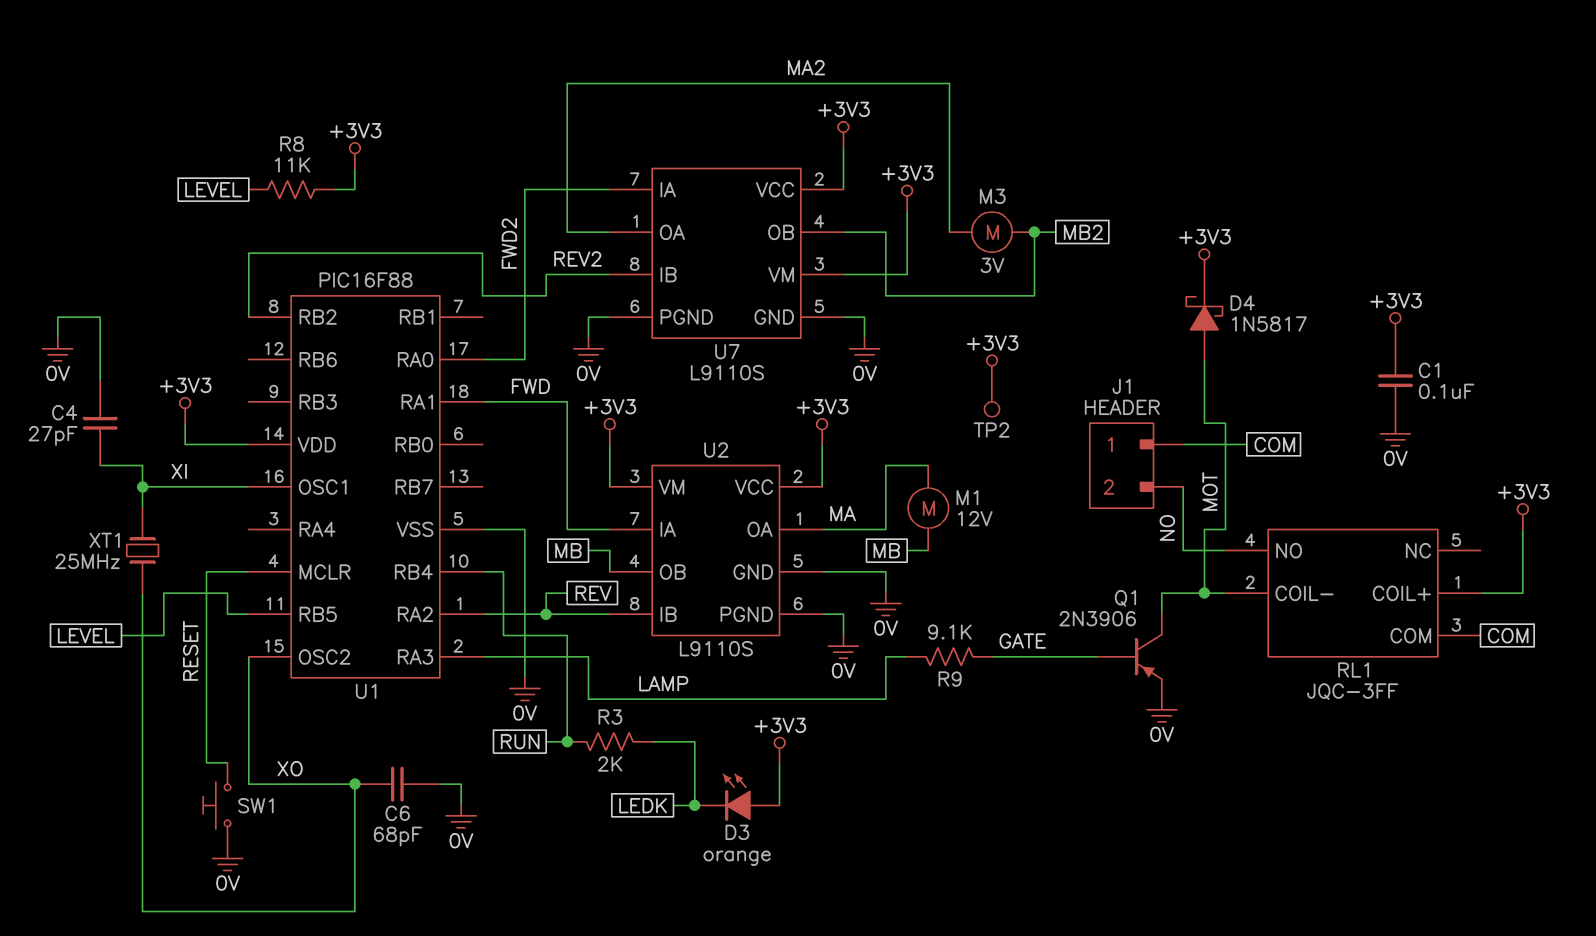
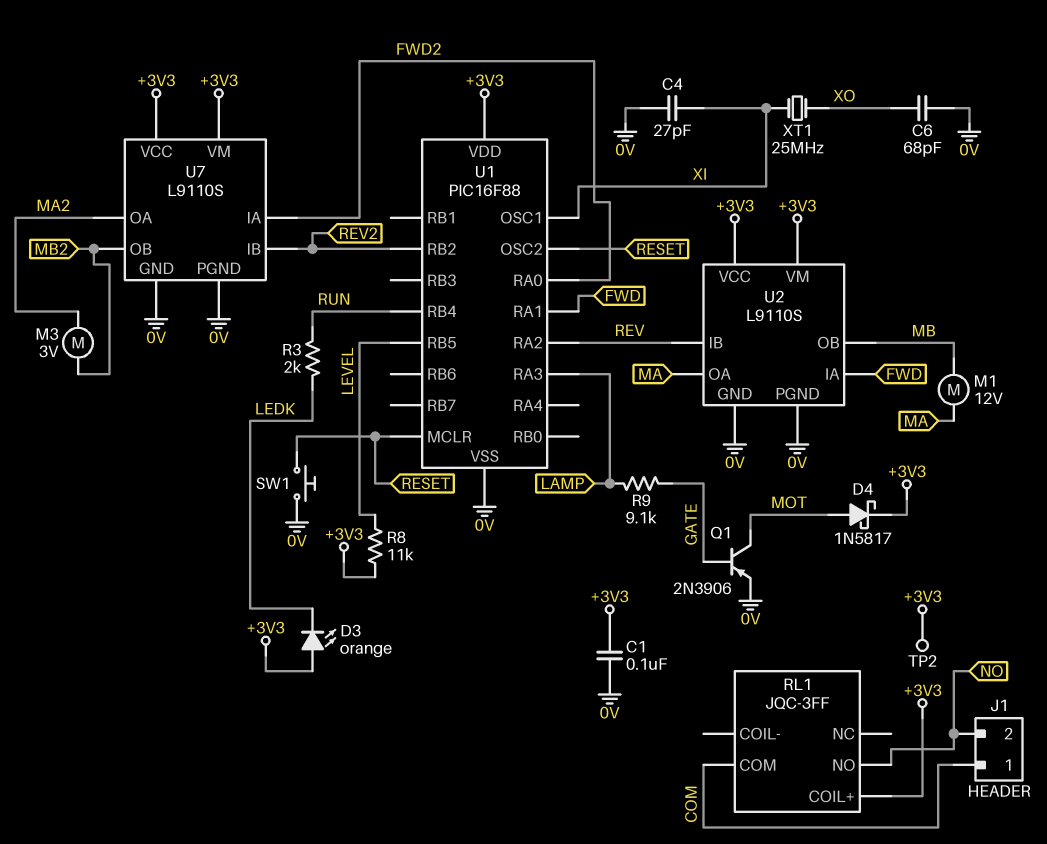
RL1 pin COIL-: MOT -> none
U1 pin OSC2: XO -> RESET

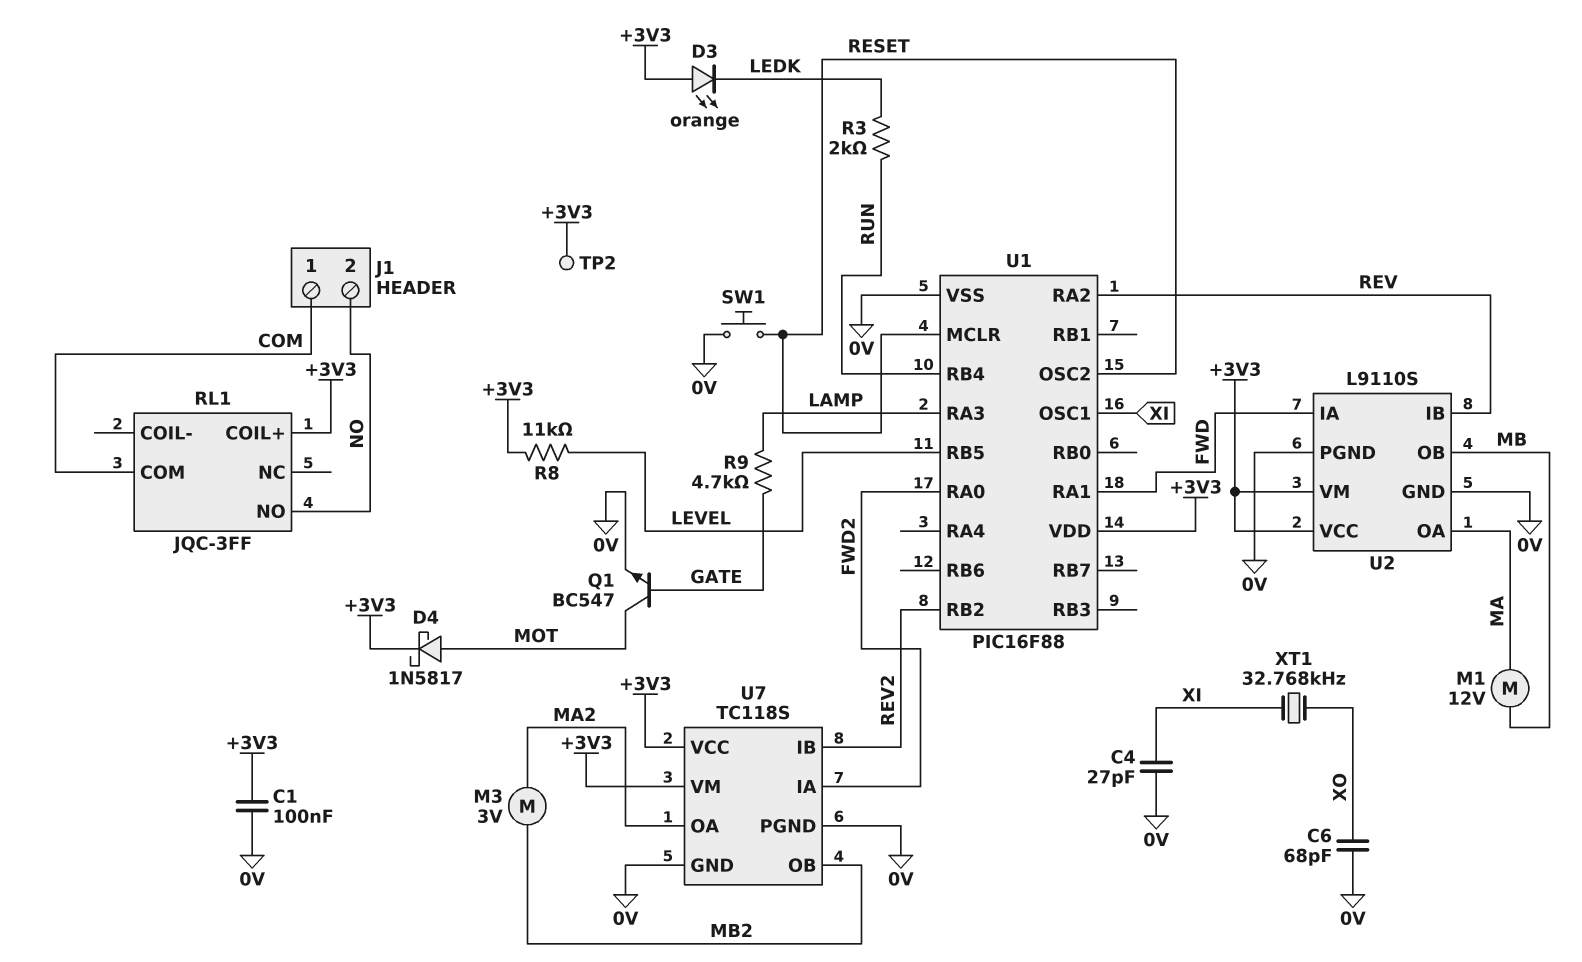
Q1: PNP 2N3906 (B GATE, C MOT, E 0V) -> NPN BC547 (B GATE, C MOT, E 0V)
R9: 9.1k (GATE, LAMP) -> 4.7k (GATE, LAMP)
U7: L9110S -> TC118S
XT1: 25MHz (XI, XO) -> 32.768kHz (XI, XO)

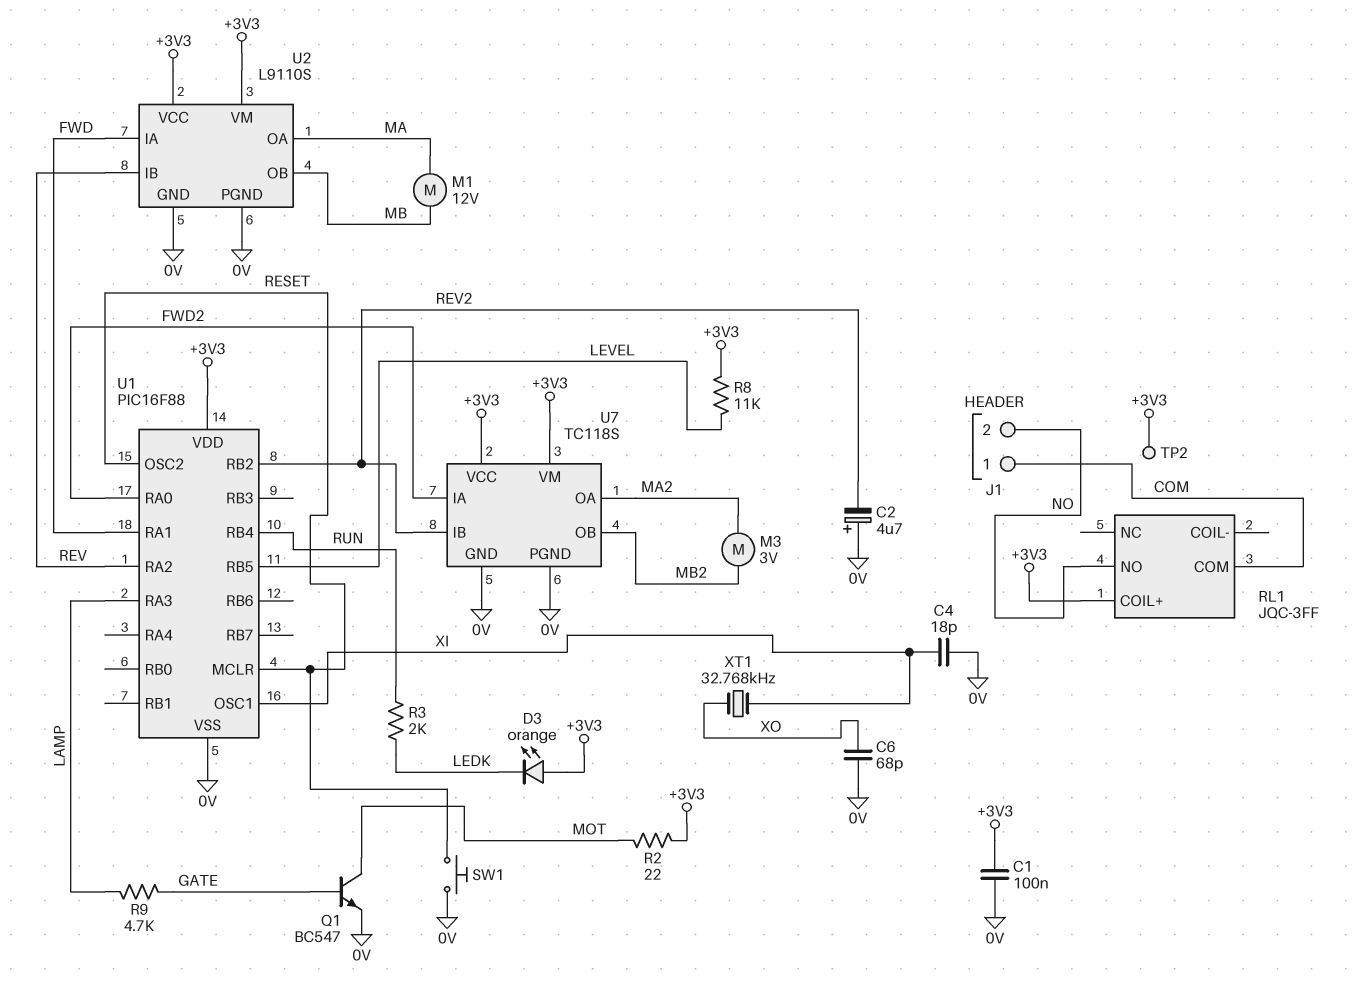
C2: none -> 4.7uF (plus 0V, minus REV2)
C4: 27pF (0V, XI) -> 18pF (0V, XI)
D4: schottky 1N5817 (A MOT, K +3V3) -> none
R2: none -> 22 (+3V3, MOT)

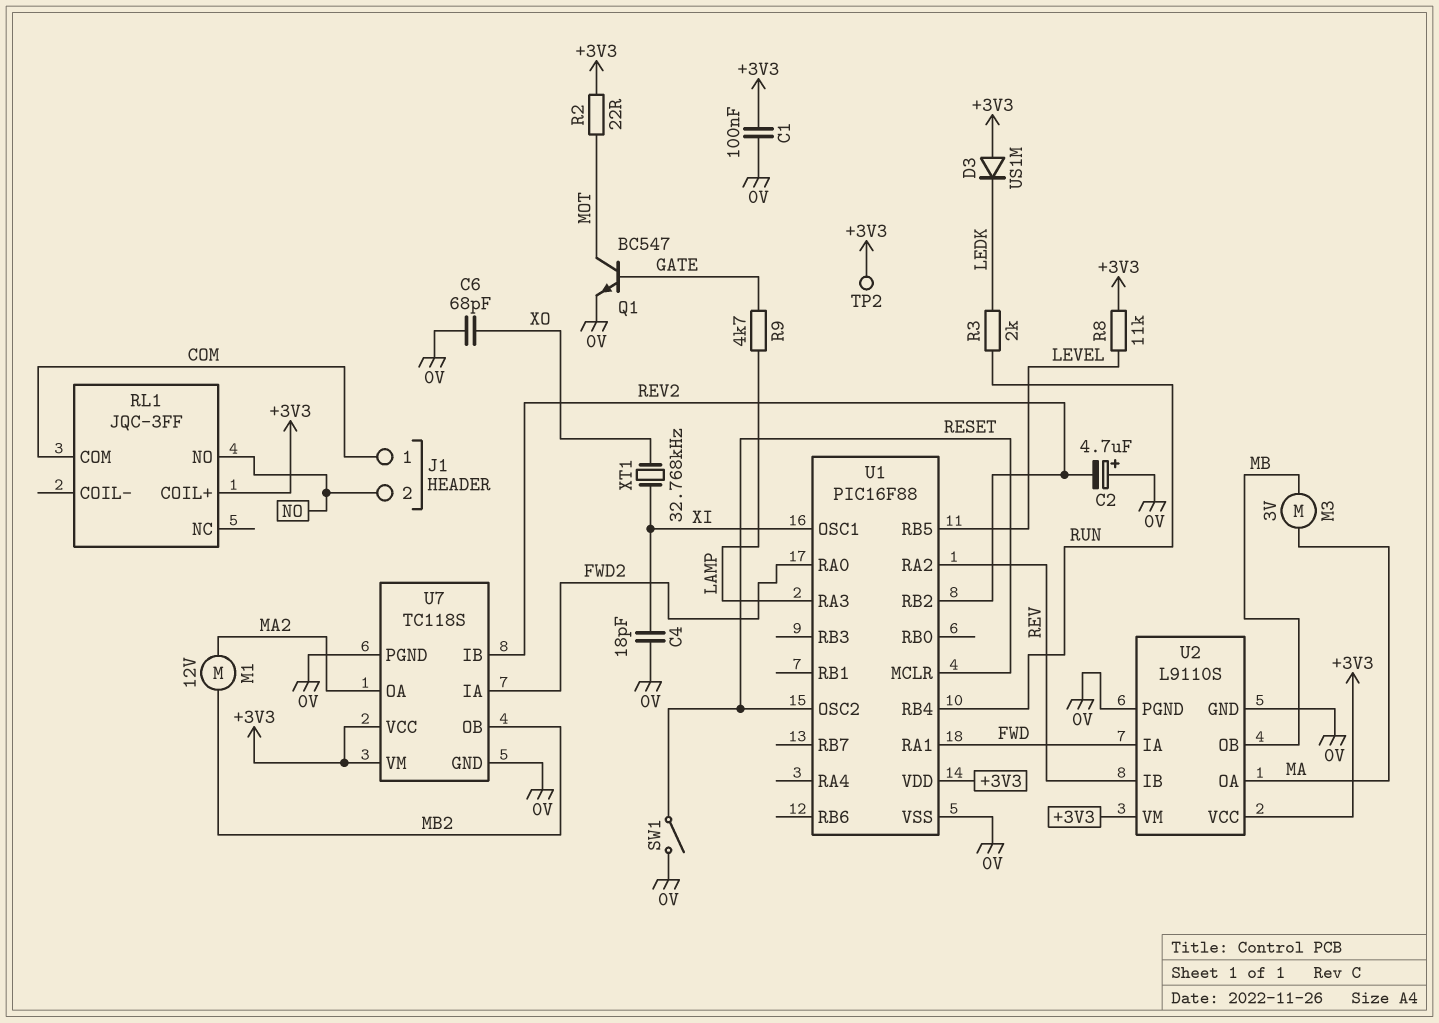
D3: LED orange (A +3V3, K LEDK) -> diode US1M (A +3V3, K LEDK)
M1: motor 12V (MA, MB) -> motor 12V (MA2, MB2)
M3: motor 3V (MA2, MB2) -> motor 3V (MA, MB)
SW1: button (0V, RESET) -> switch (0V, RESET)

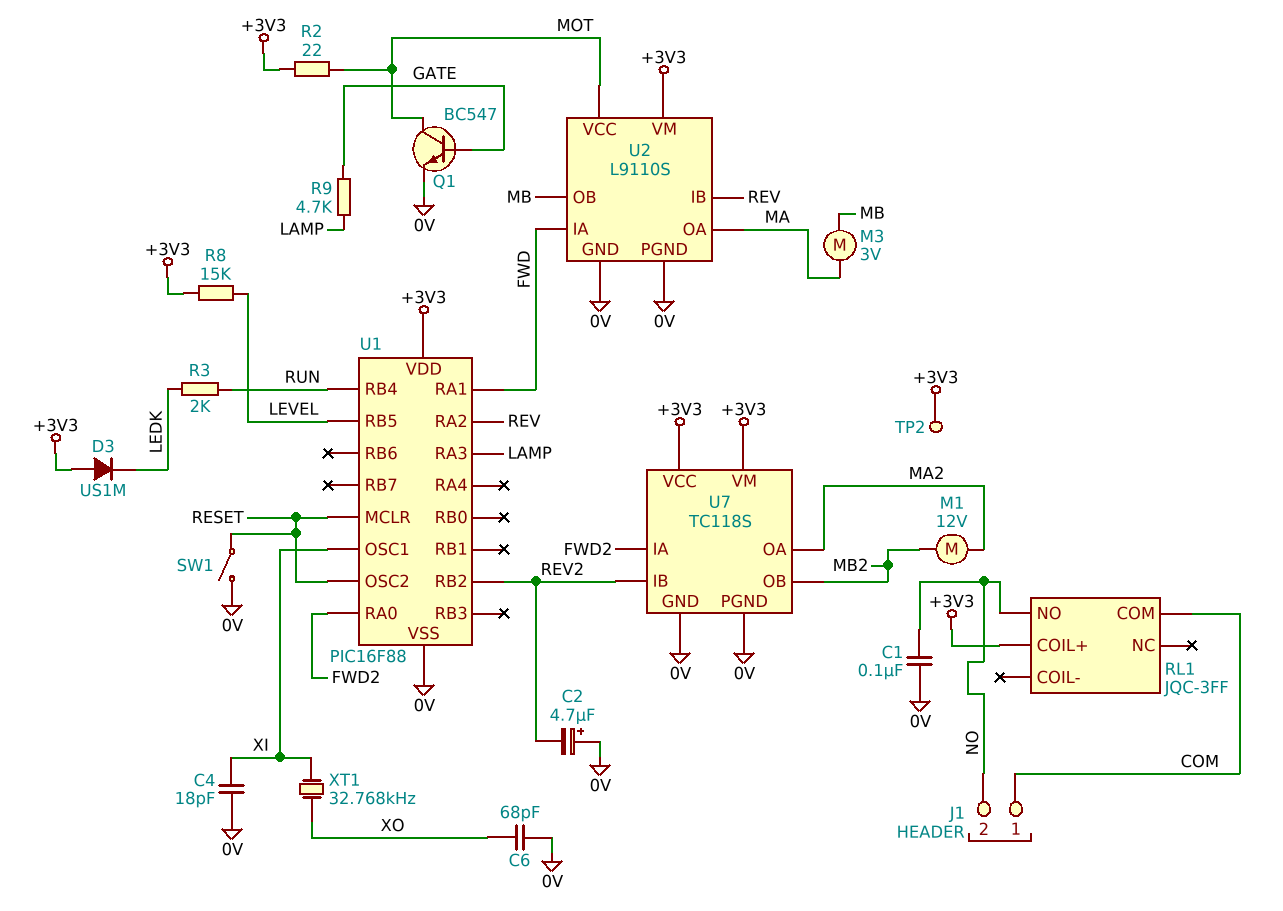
C1: 100nF (+3V3, 0V) -> 100nF (0V, NO)
R8: 11k (+3V3, LEVEL) -> 15k (+3V3, LEVEL)
U2 pin VCC: +3V3 -> MOT

